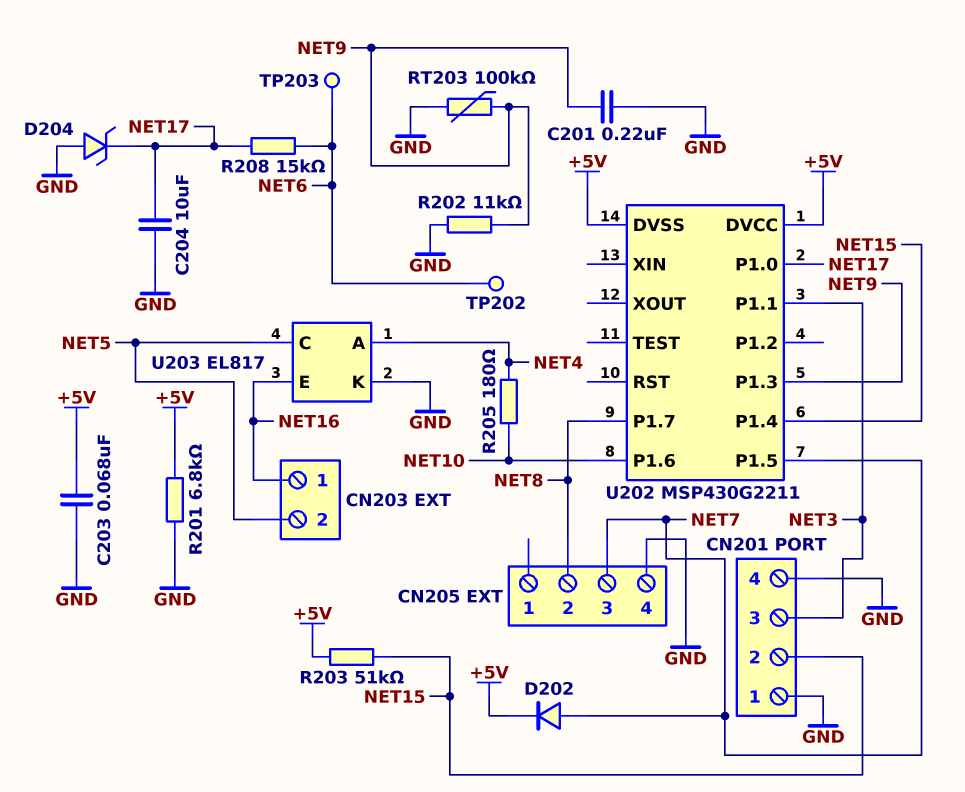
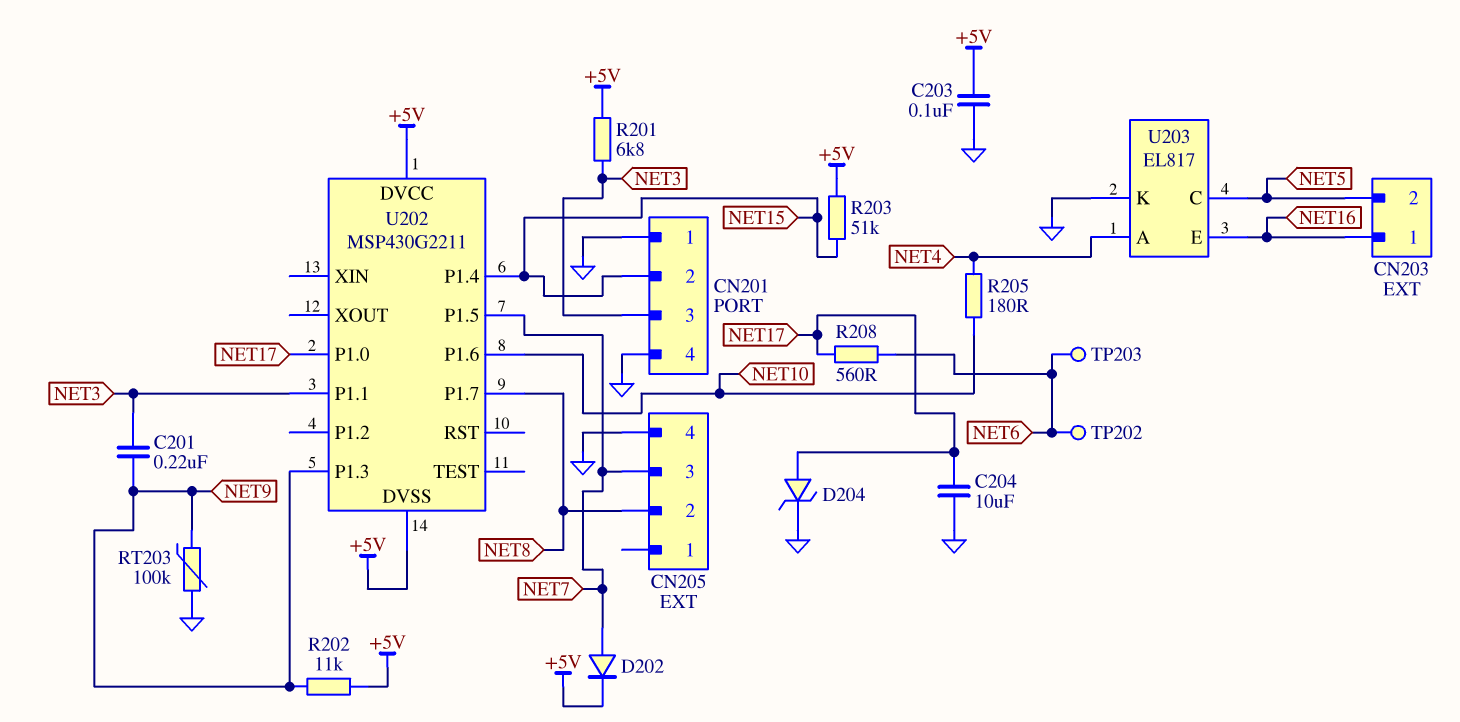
C201: 220nF (GND, NET9) -> 220nF (NET3, NET9)
C203: 68nF (+5V, GND) -> 100nF (+5V, GND)
D204: zener (A GND, K NET17) -> zener (A NET17, K GND)
R201: 6.8k (+5V, GND) -> 6.8k (+5V, NET3)
R202: 11k (GND, NET9) -> 11k (+5V, NET9)
R208: 15k (NET6, NET17) -> 560 (NET6, NET17)

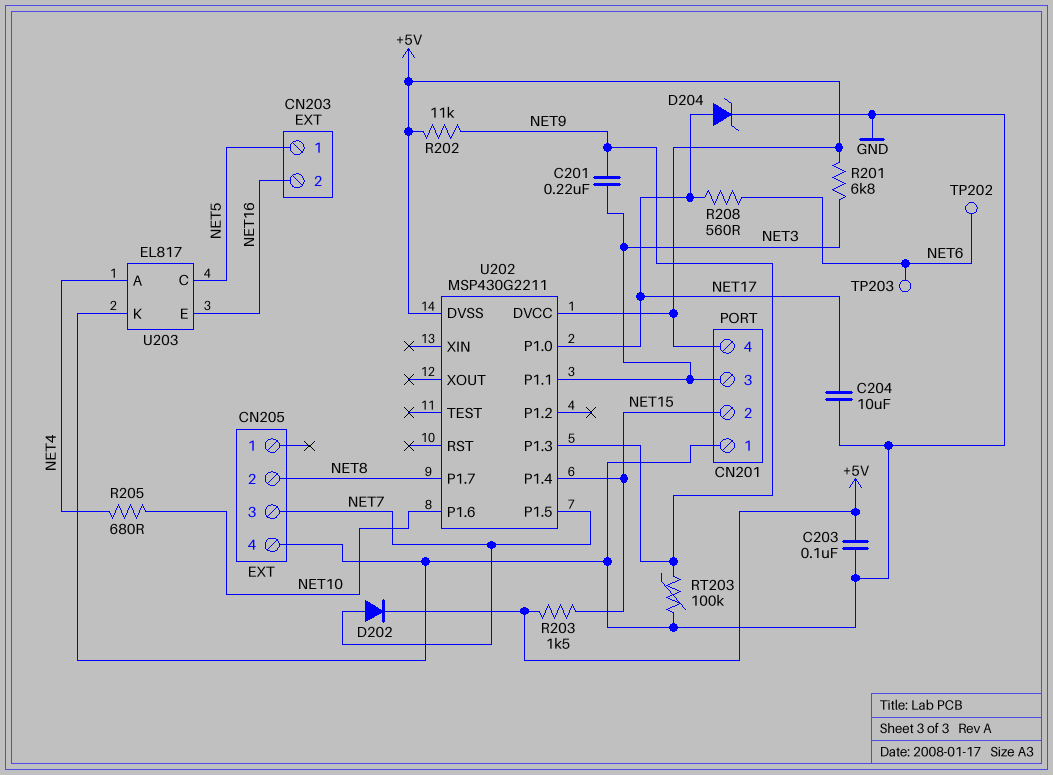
CN201 pin 4: GND -> +5V
CN203 pin 1: NET16 -> NET5
CN203 pin 2: NET5 -> NET16
R203: 51k (+5V, NET15) -> 1.5k (+5V, NET15)
R205: 180 (NET4, NET10) -> 680 (NET4, NET10)

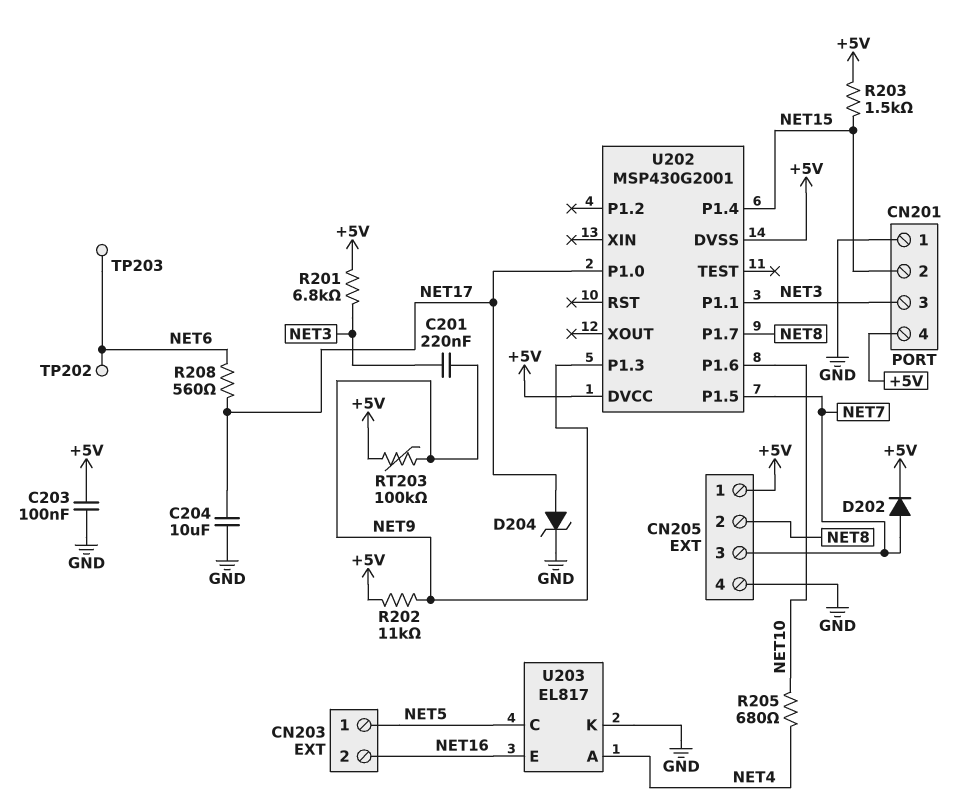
CN205 pin 1: none -> +5V
RT203: 100k (GND, NET9) -> 100k (+5V, NET9)
U202: MSP430G2211 -> MSP430G2001

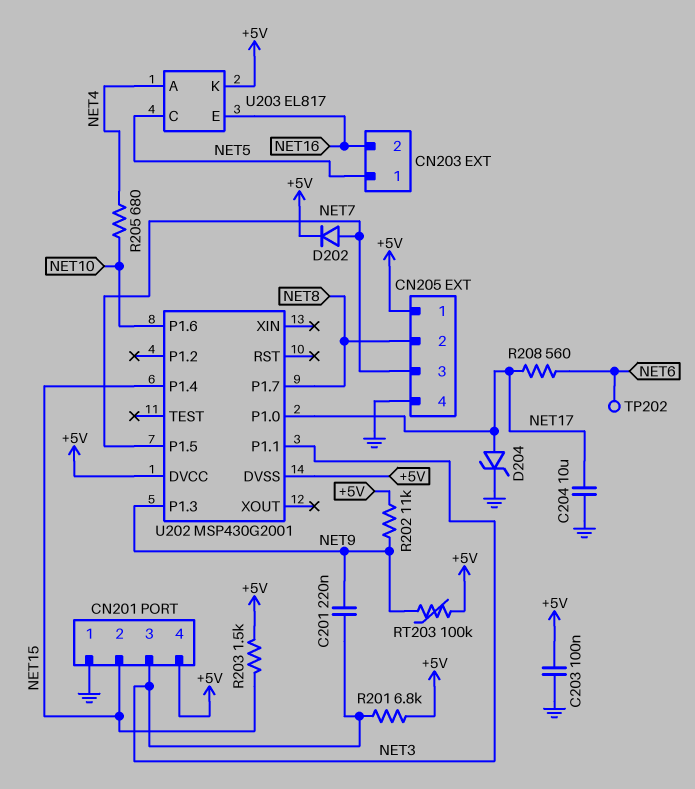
TP203: test point (NET6) -> none
U203 pin K: GND -> +5V

